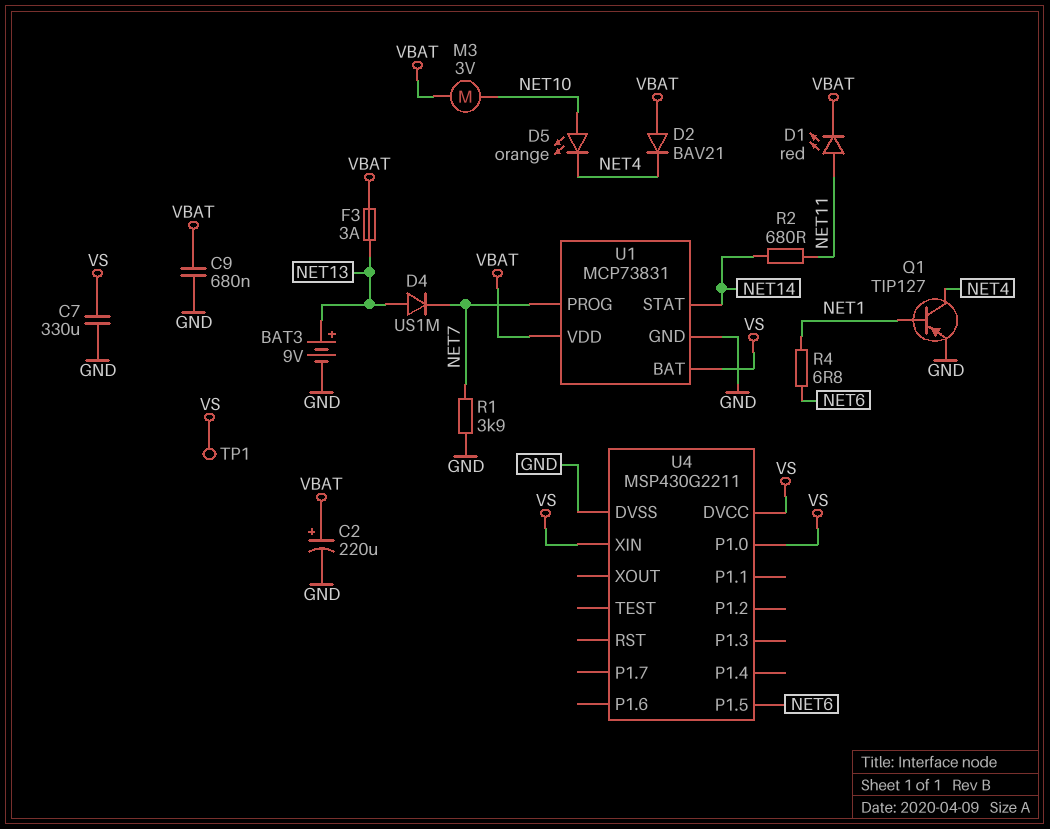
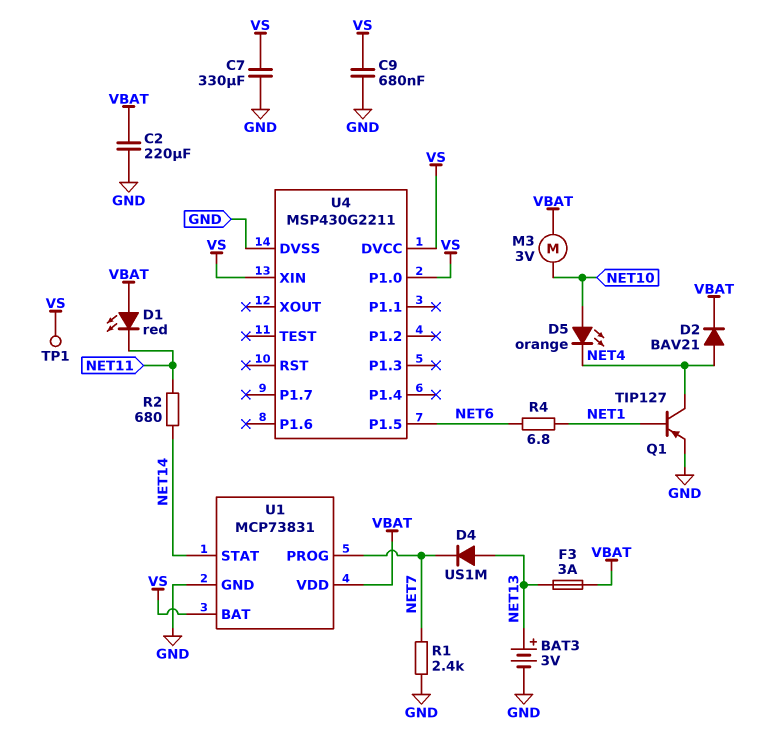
BAT3: 9V (plus NET13, minus GND) -> 3V (plus NET13, minus GND)
C2: 220uF (plus VBAT, minus GND) -> 220uF (GND, VBAT)
C9: 680nF (GND, VBAT) -> 680nF (GND, VS)
D1: LED red (A NET11, K VBAT) -> LED red (A VBAT, K NET11)
D2: diode BAV21 (A VBAT, K NET4) -> diode BAV21 (A NET4, K VBAT)
R1: 3.9k (GND, NET7) -> 2.4k (GND, NET7)

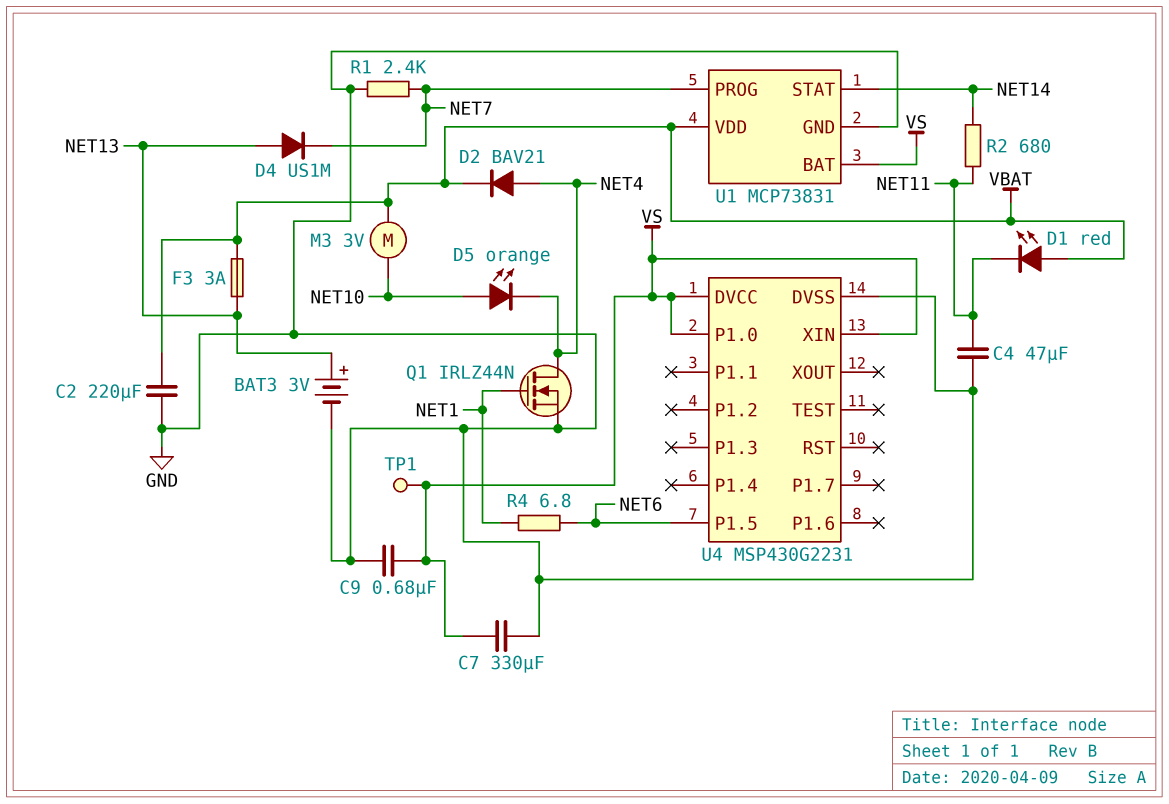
C4: none -> 47uF (GND, NET11)
Q1: PNP TIP127 (B NET1, C NET4, E GND) -> NMOS IRLZ44N (G NET1, D NET4, S GND)
U4: MSP430G2211 -> MSP430G2231

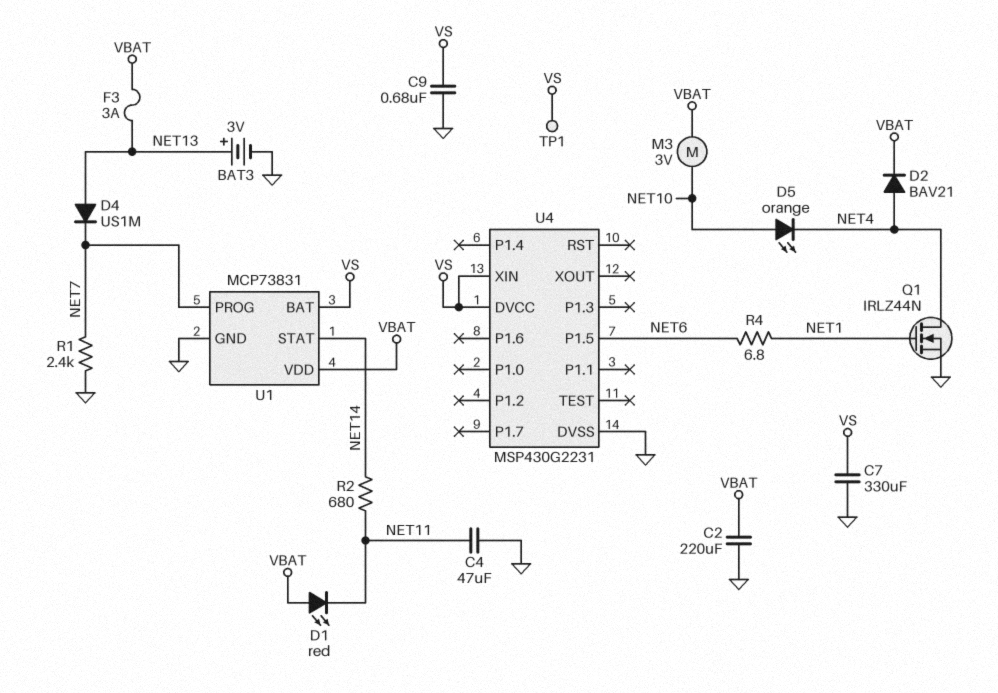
U4 pin P1.0: VS -> none

